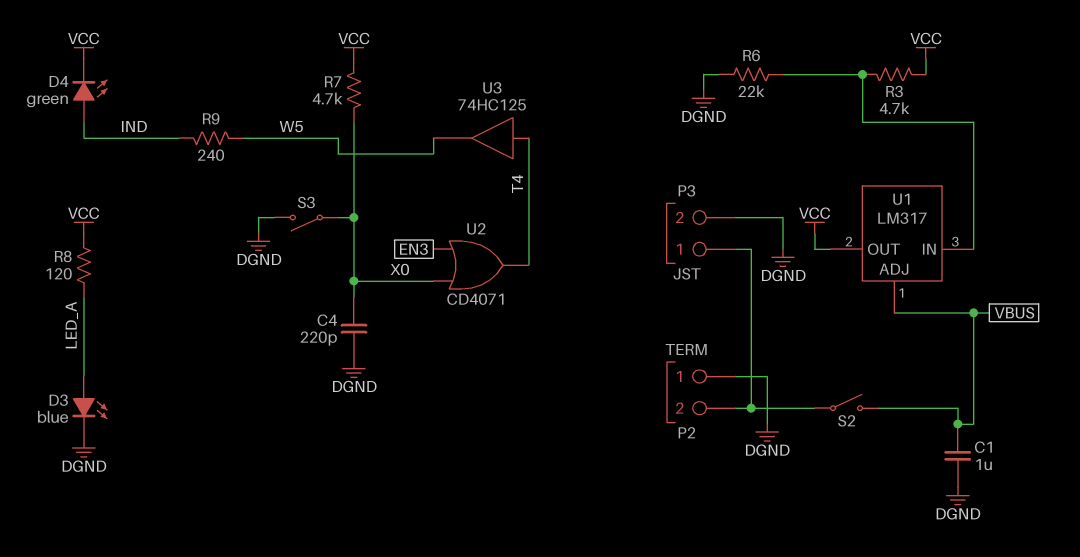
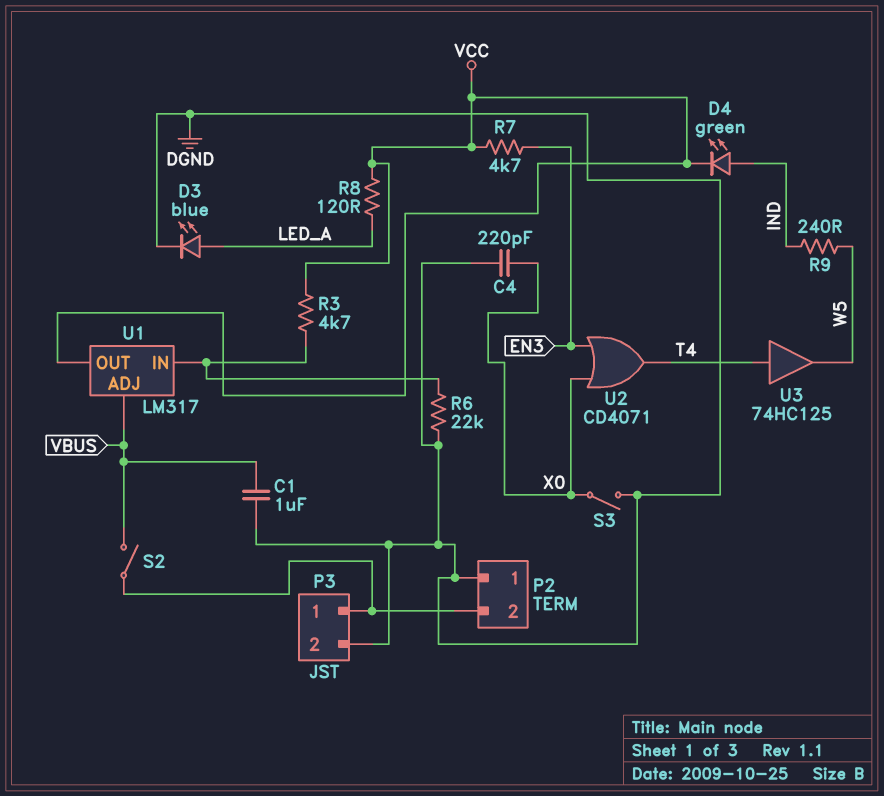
R7: 4.7k (VCC, X0) -> 4.7k (EN3, VCC)

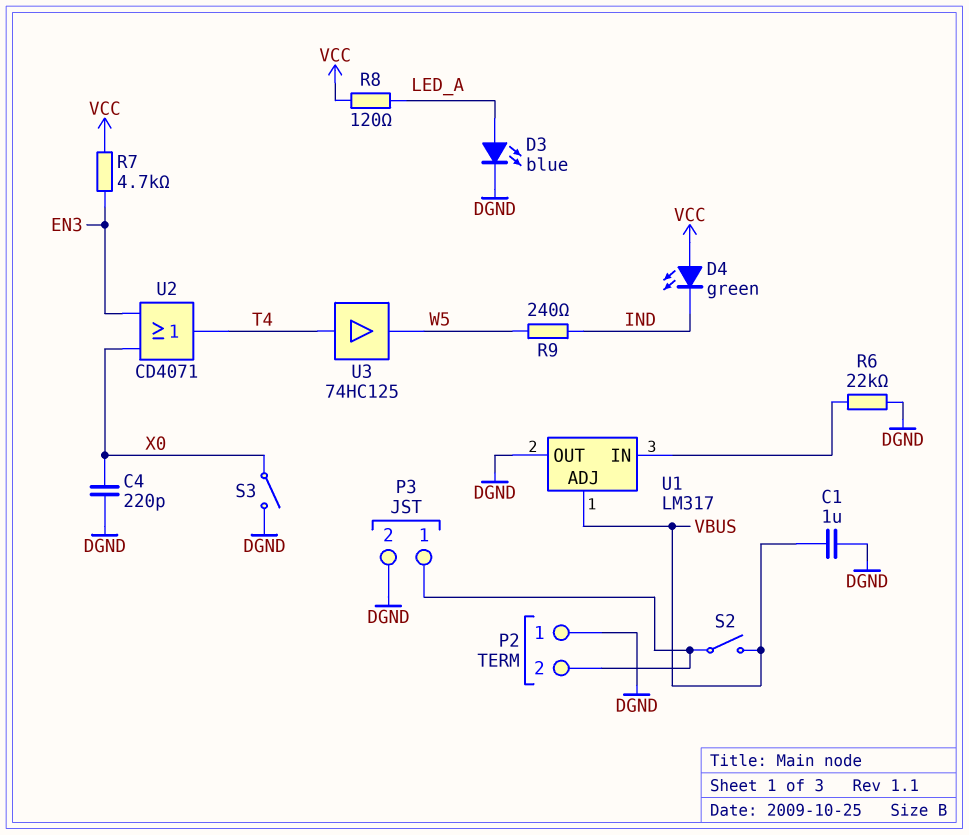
D4: LED green (A IND, K VCC) -> LED green (A VCC, K IND)
R3: 4.7k (U1/IN, VCC) -> none
U1 pin OUT: VCC -> DGND

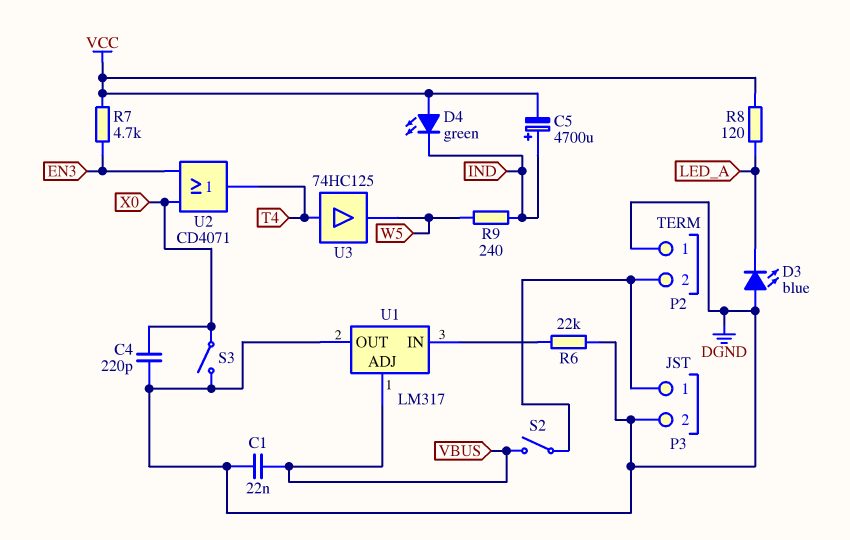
C1: 1uF (DGND, VBUS) -> 22nF (DGND, VBUS)
C5: none -> 4700uF (plus IND, minus VCC)
D3: LED blue (A LED_A, K DGND) -> LED blue (A DGND, K LED_A)

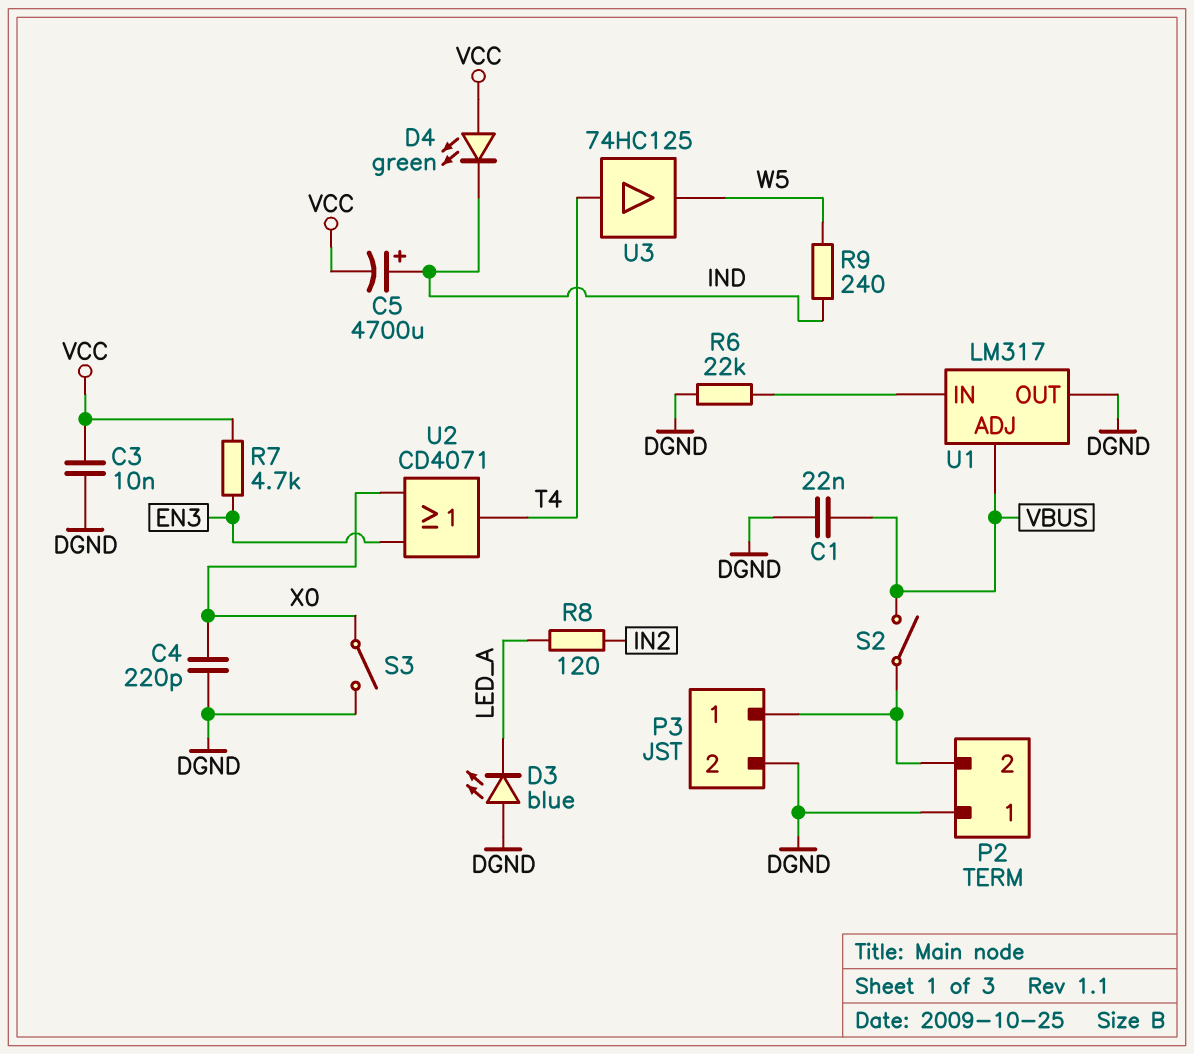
C3: none -> 10nF (DGND, VCC)
R8: 120 (LED_A, VCC) -> 120 (IN2, LED_A)

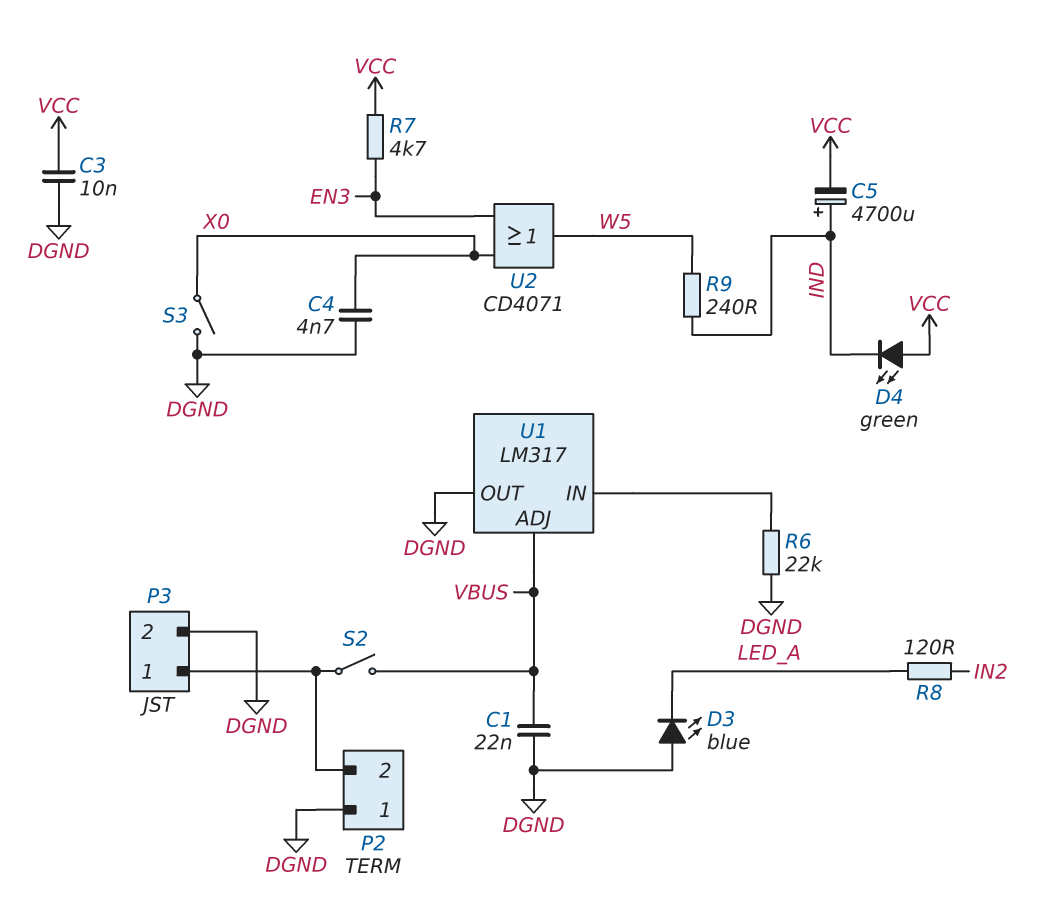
C4: 220pF (DGND, X0) -> 4.7nF (DGND, X0)
U2: OR CD4071 (in EN3, in X0, out T4) -> OR CD4071 (in EN3, in X0, out W5)
U3: buffer 74HC125 (in T4, out W5) -> none

